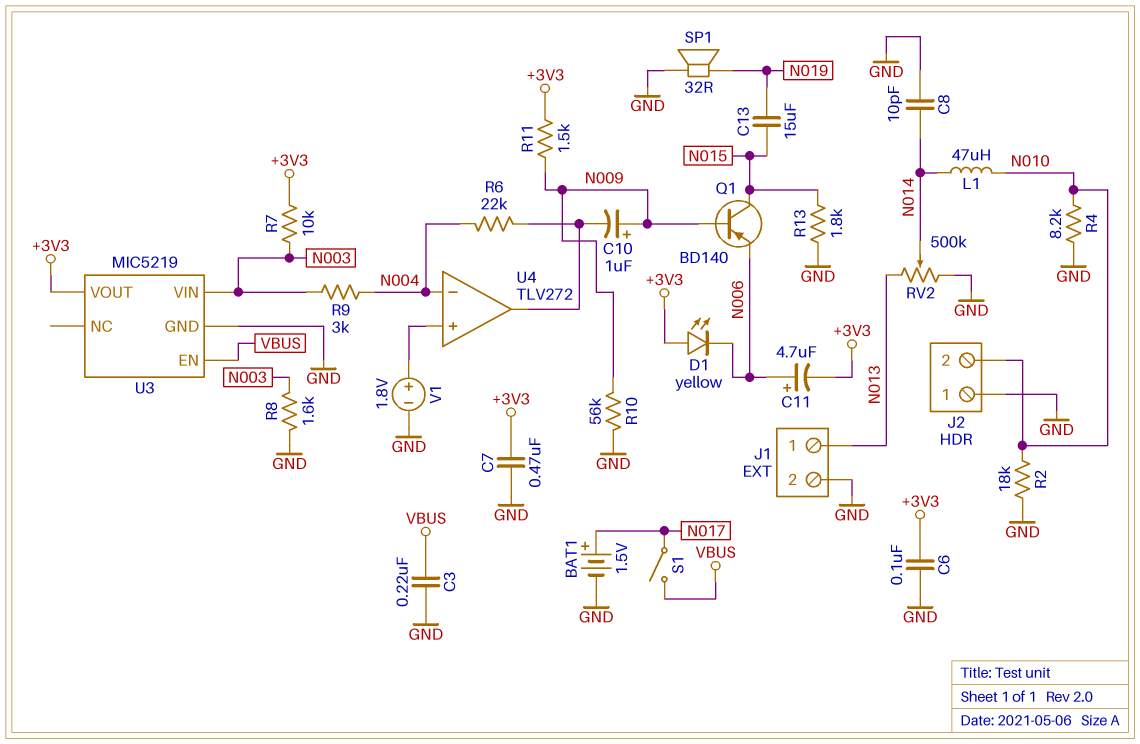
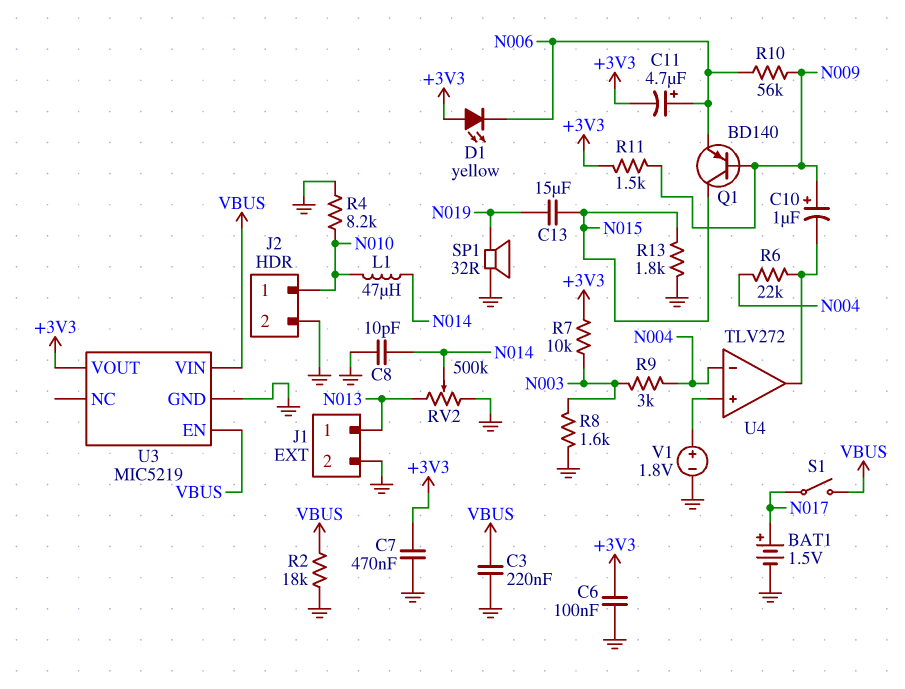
J2 pin 1: GND -> N010
J2 pin 2: N010 -> GND
R2: 18k (GND, N010) -> 18k (GND, VBUS)
R10: 56k (GND, N009) -> 56k (N006, N009)
U3 pin VIN: N003 -> VBUS

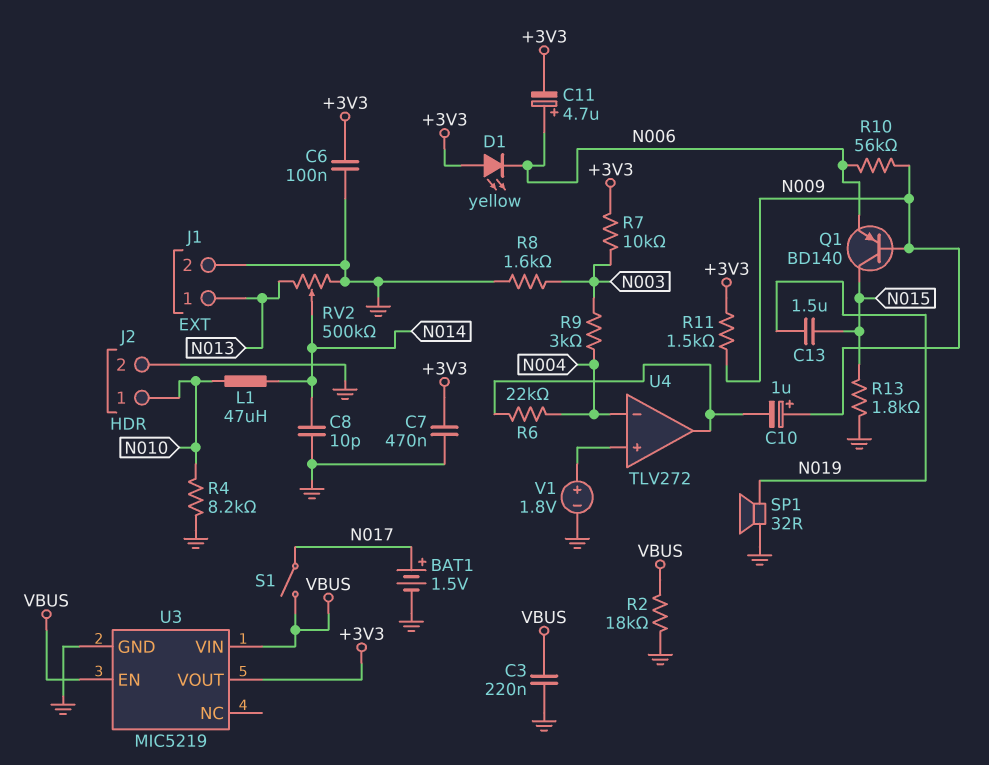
C13: 15uF (N015, N019) -> 1.5uF (N015, N019)

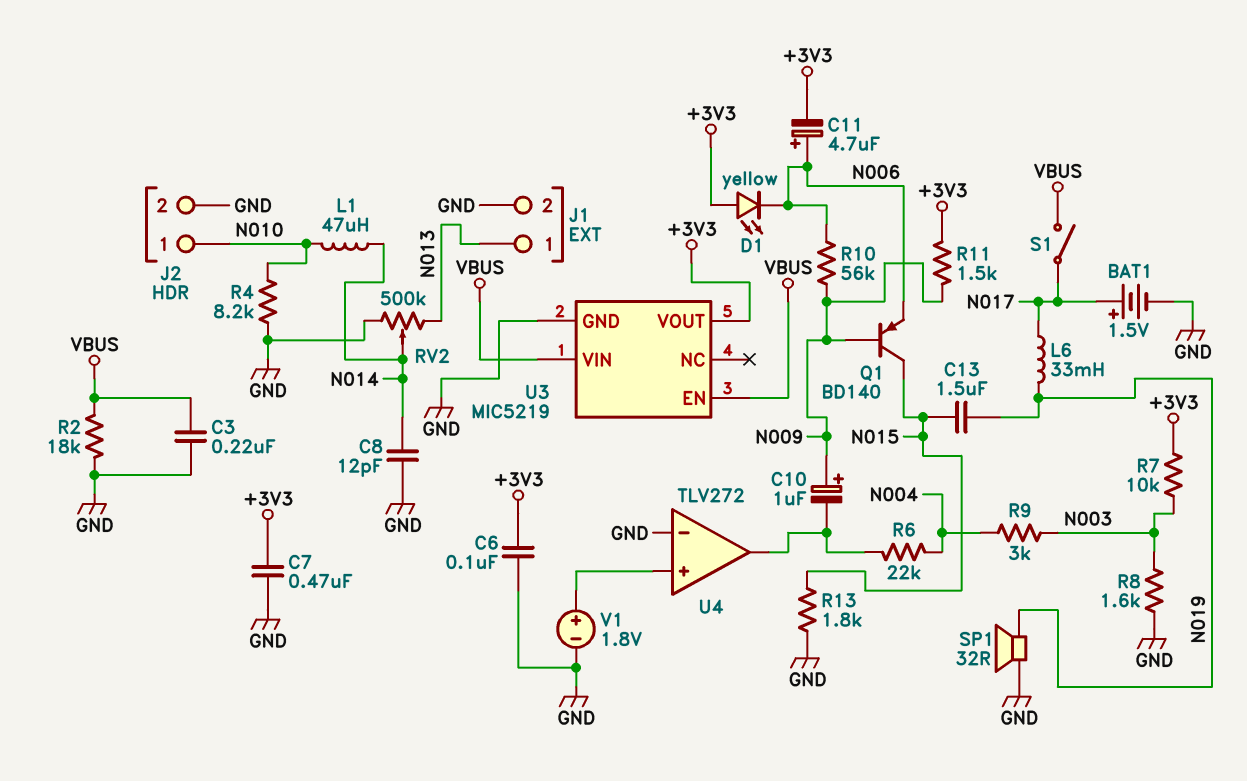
C8: 10pF (GND, N014) -> 12pF (GND, N014)
L6: none -> 33mH (N017, N019)
U4 pin in-: N004 -> GND

